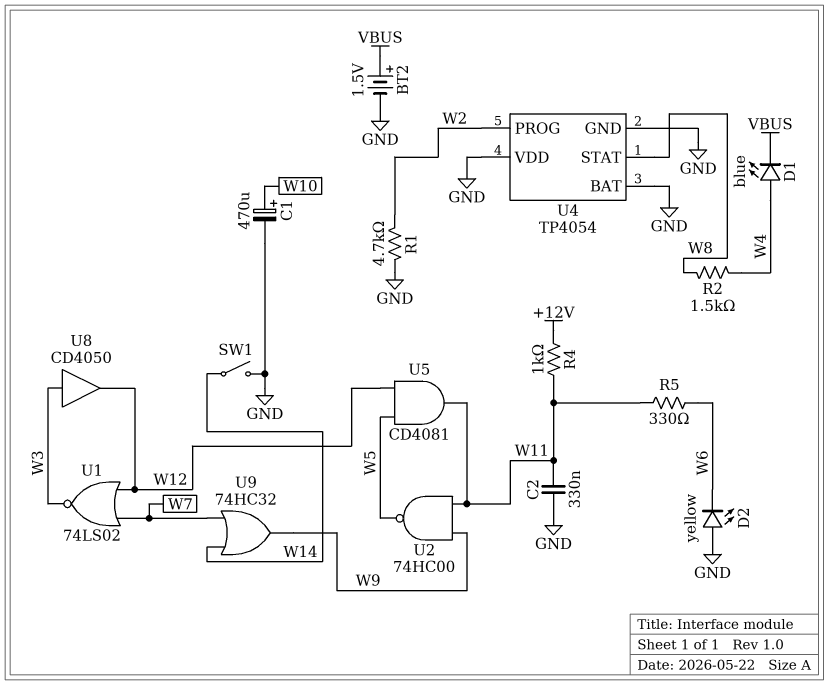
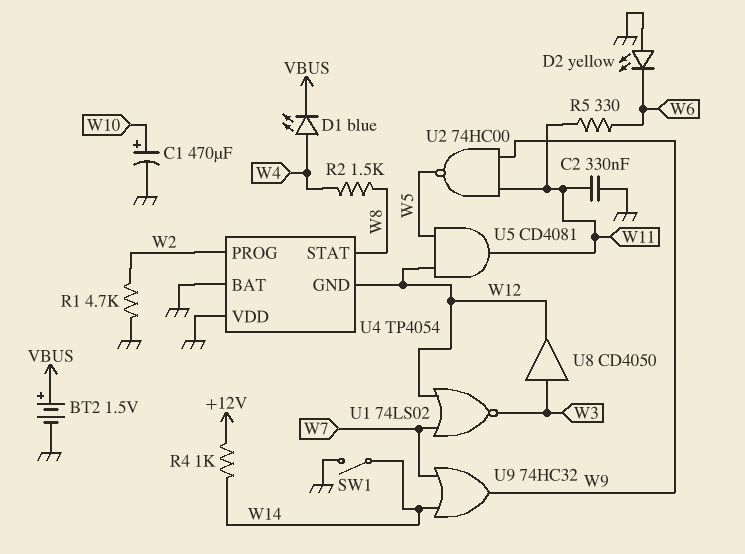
R4: 1k (+12V, W11) -> 1k (+12V, W14)
U4 pin GND: GND -> W12

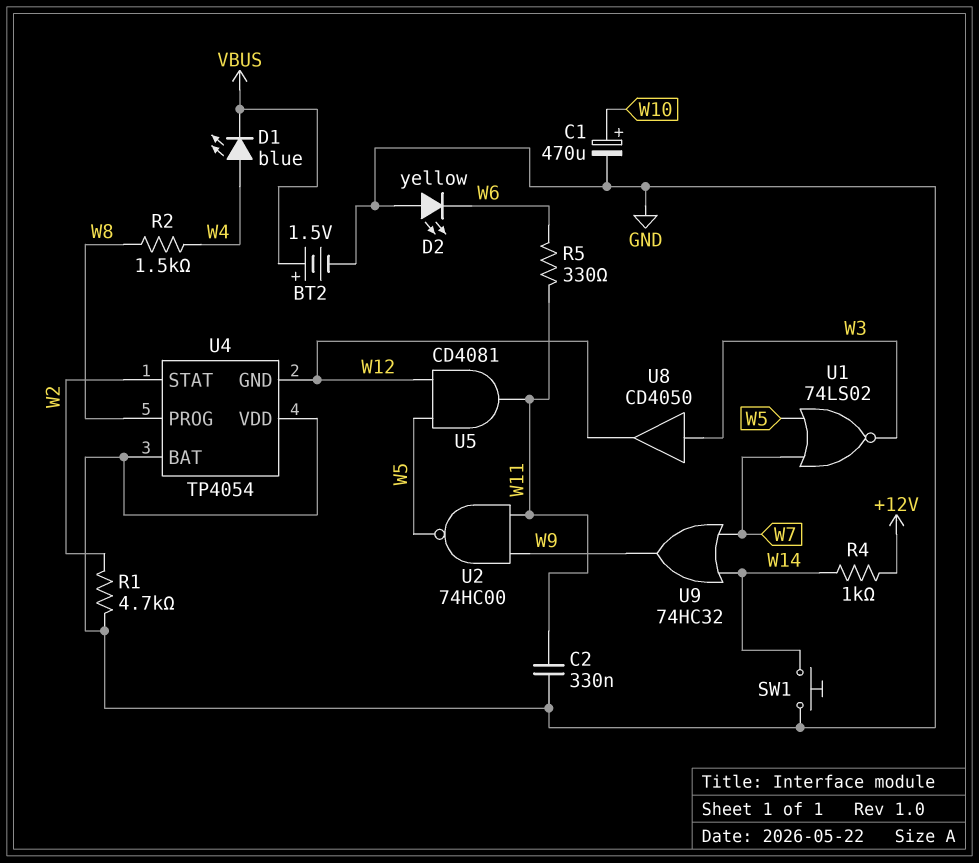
SW1: switch (GND, W14) -> button (GND, W14)
U1: NOR 74LS02 (in W7, in W12, out W3) -> NOR 74LS02 (in W5, in W7, out W3)
U4 pin PROG: W2 -> W8
U4 pin STAT: W8 -> W2

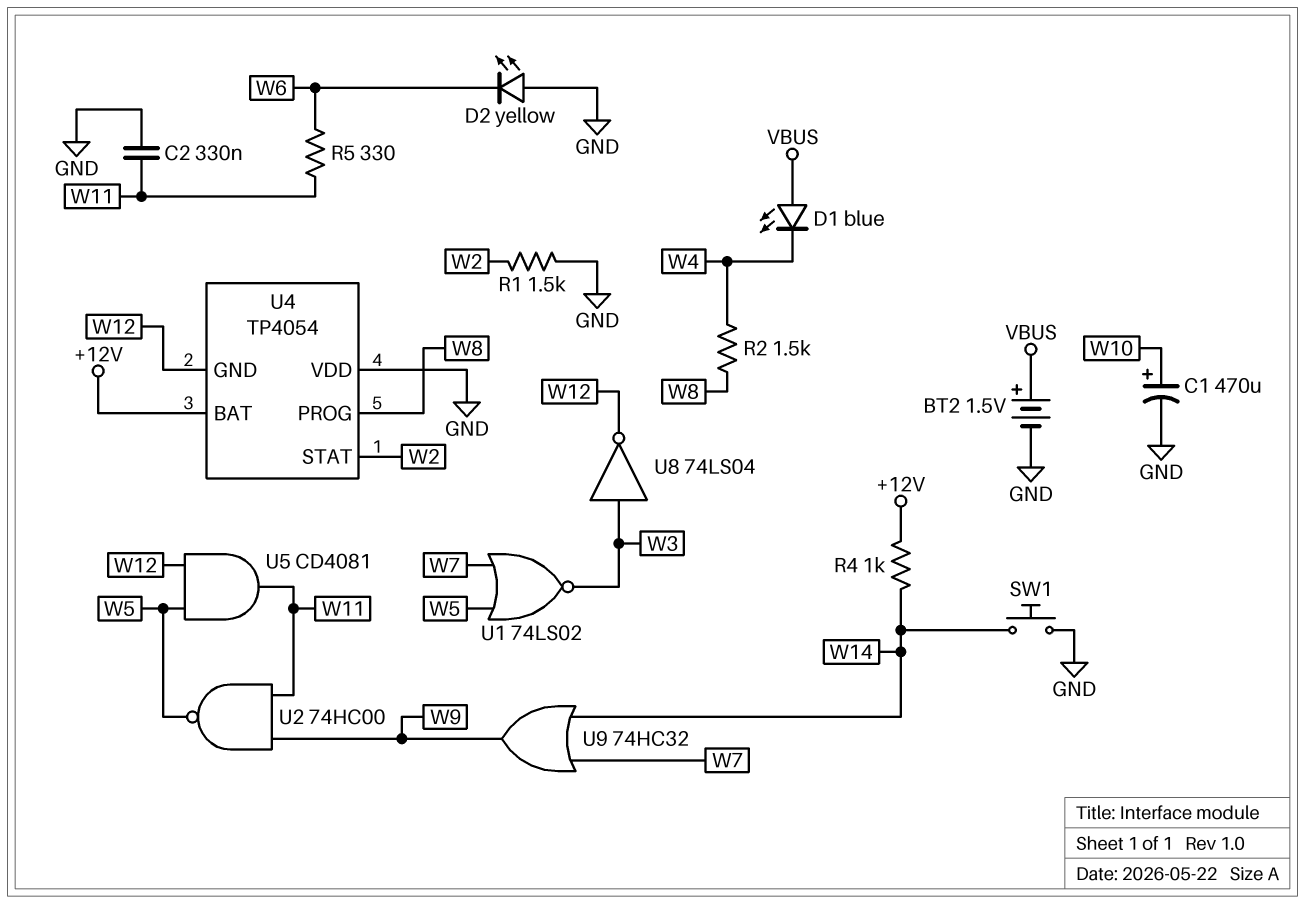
D1: LED blue (A W4, K VBUS) -> LED blue (A VBUS, K W4)
R1: 4.7k (GND, W2) -> 1.5k (GND, W2)
U4 pin BAT: GND -> +12V
U8: buffer CD4050 (in W3, out W12) -> NOT 74LS04 (in W3, out W12)

